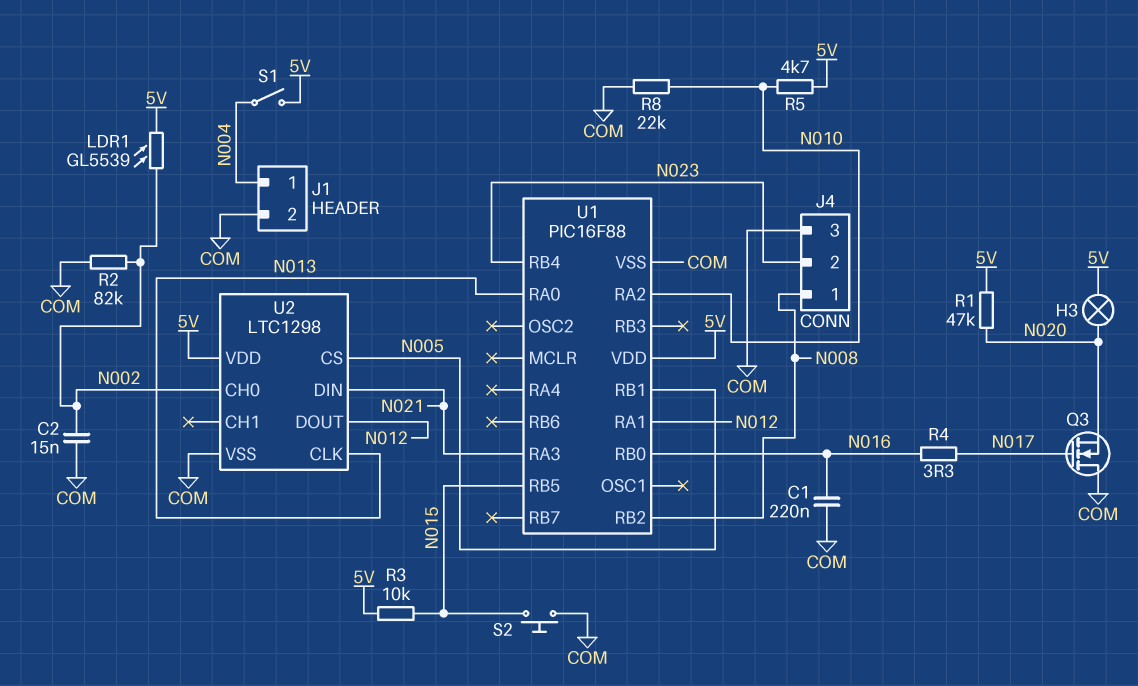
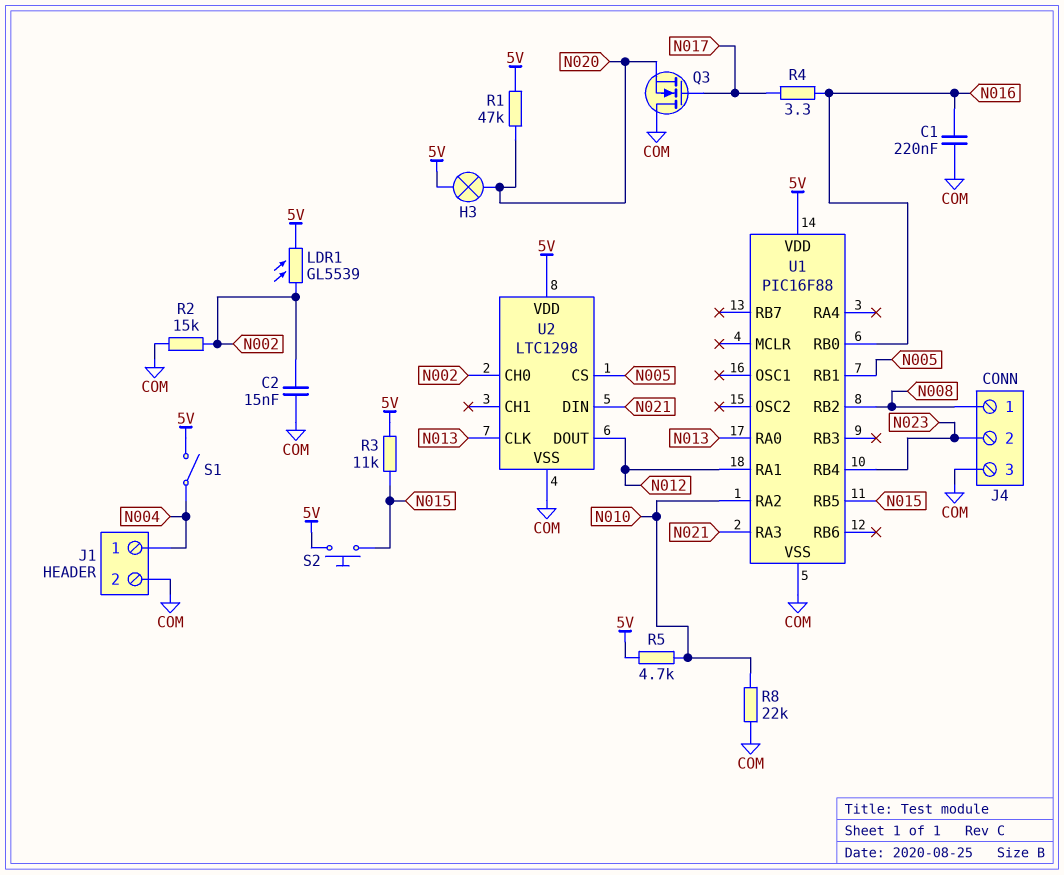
R2: 82k (COM, N002) -> 15k (COM, N002)
R3: 10k (5V, N015) -> 11k (5V, N015)
S2: button (COM, N015) -> button (5V, N015)

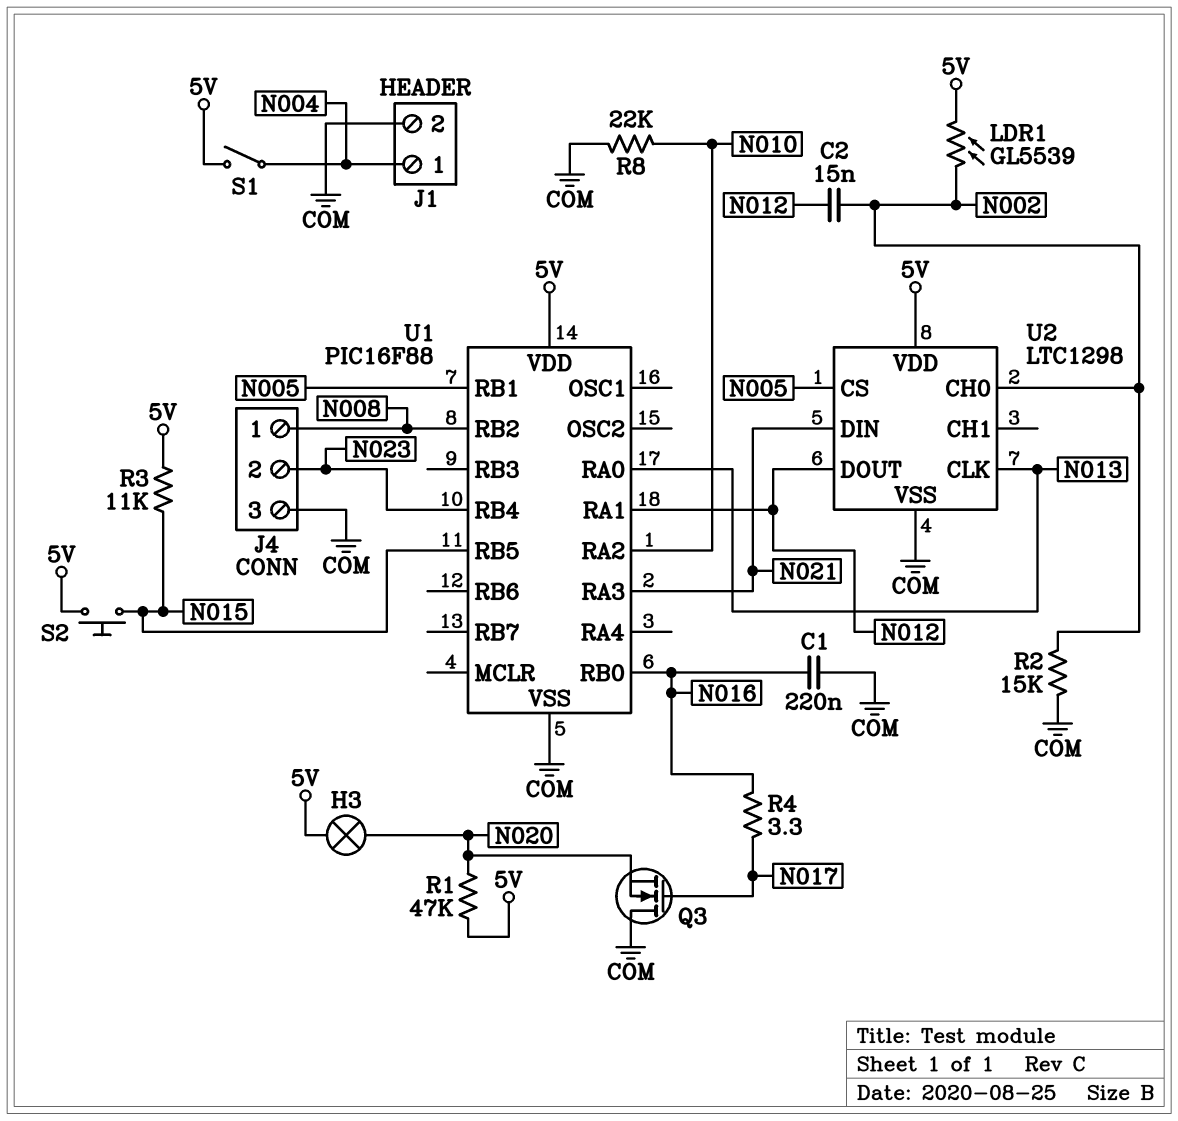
C2: 15nF (COM, N002) -> 15nF (N002, N012)
R5: 4.7k (5V, N010) -> none

